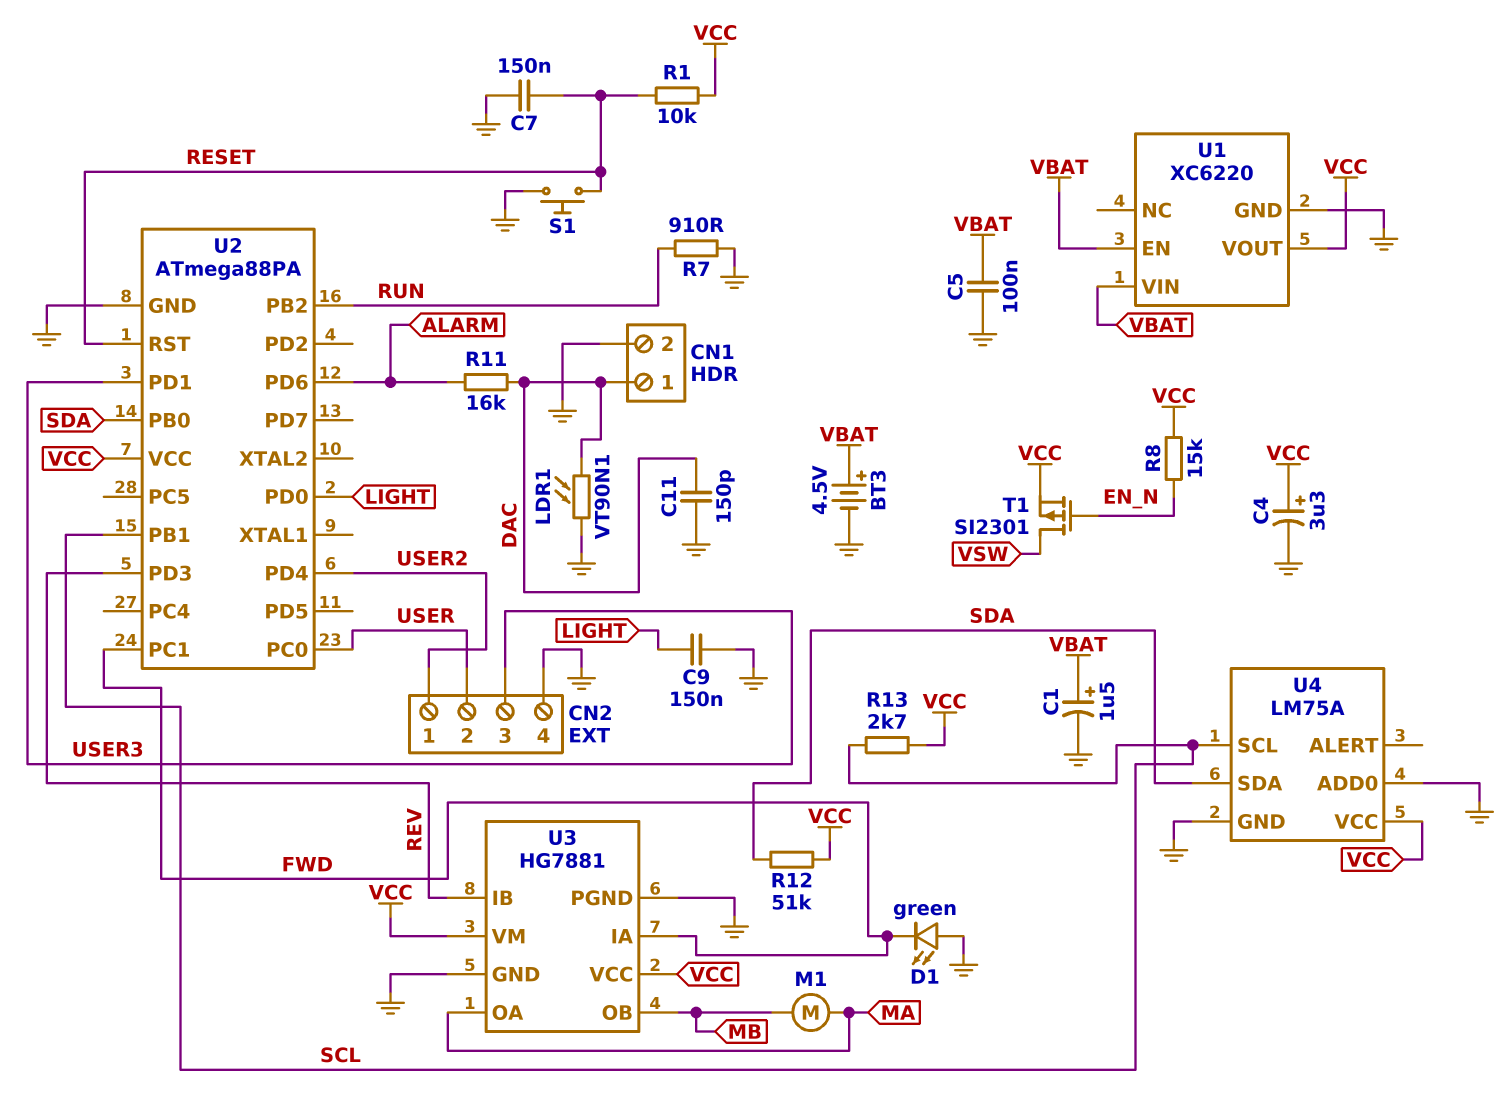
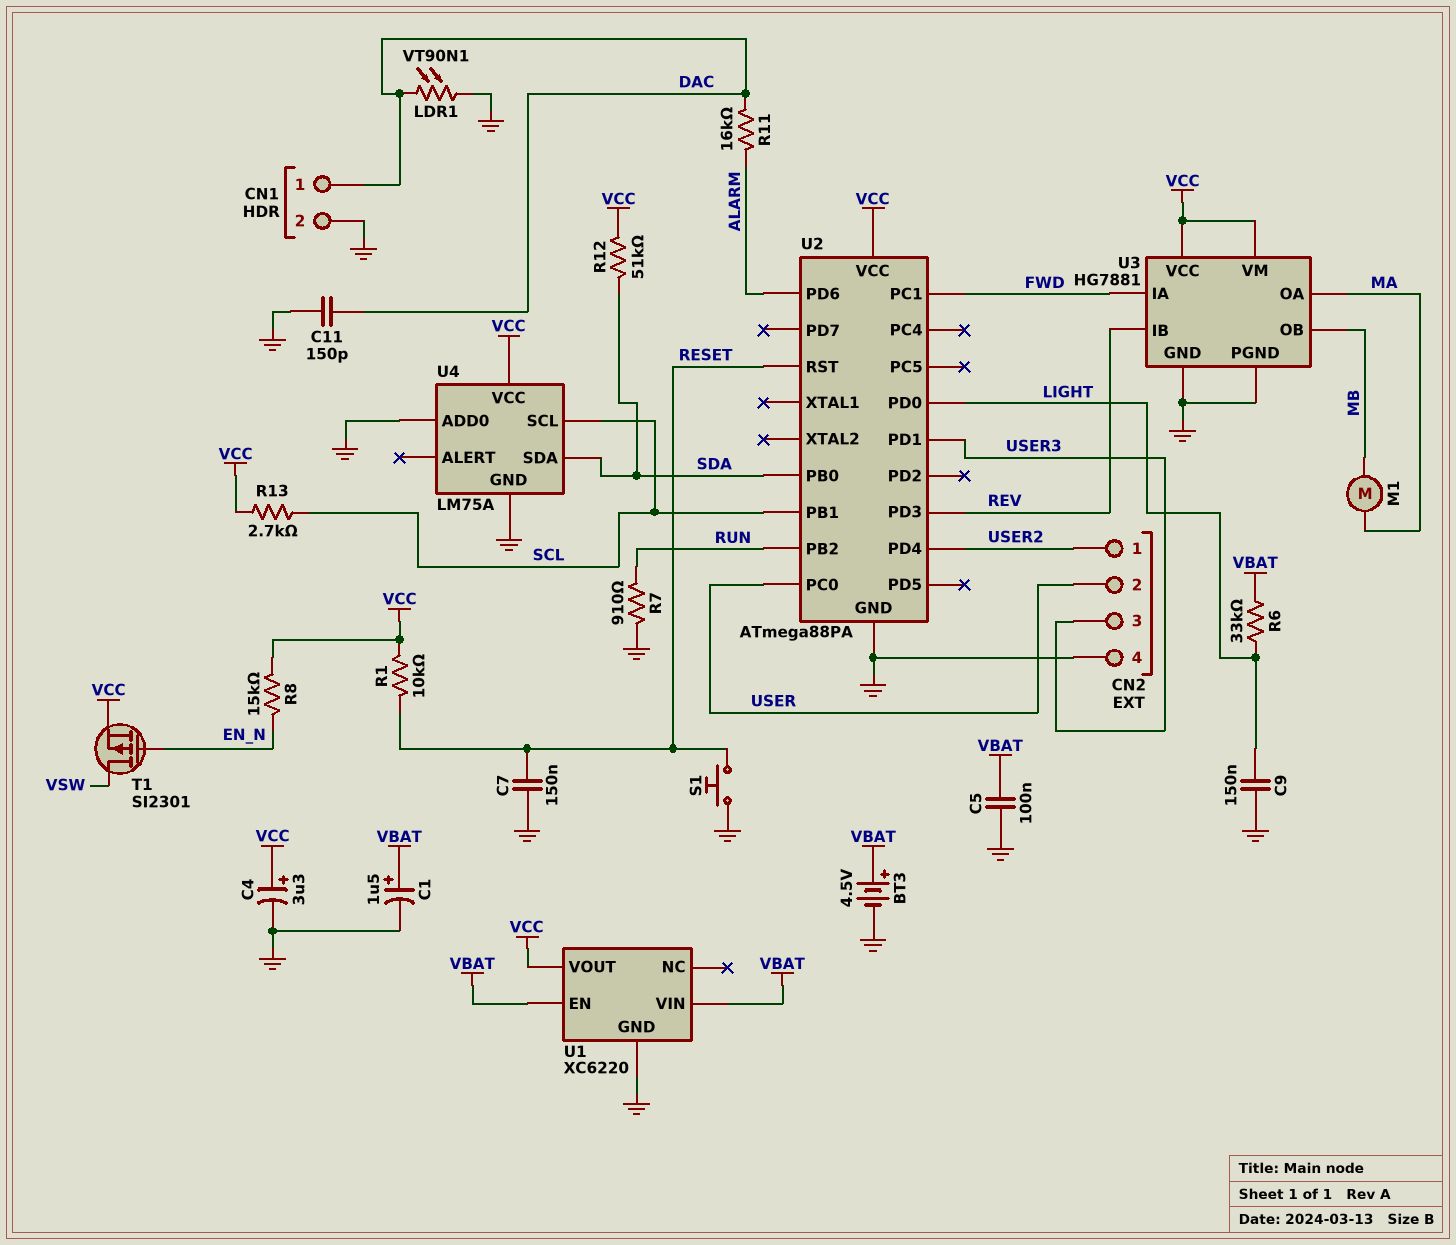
D1: LED green (A GND, K FWD) -> none
R6: none -> 33k (LIGHT, VBAT)

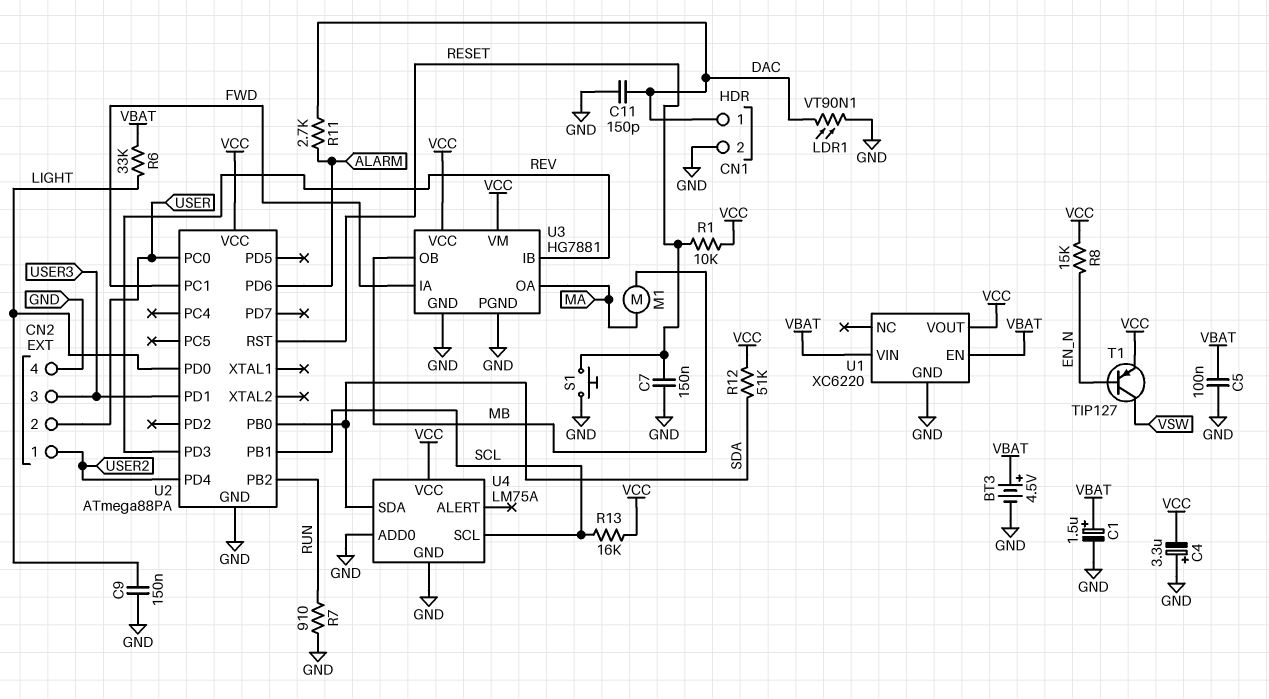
C4: 3.3uF (plus VCC, minus GND) -> 3.3uF (plus GND, minus VCC)
R11: 16k (ALARM, DAC) -> 2.7k (ALARM, DAC)
R13: 2.7k (SCL, VCC) -> 16k (SCL, VCC)
T1: PMOS SI2301 (G EN_N, D VSW, S VCC) -> PNP TIP127 (B EN_N, C VSW, E VCC)

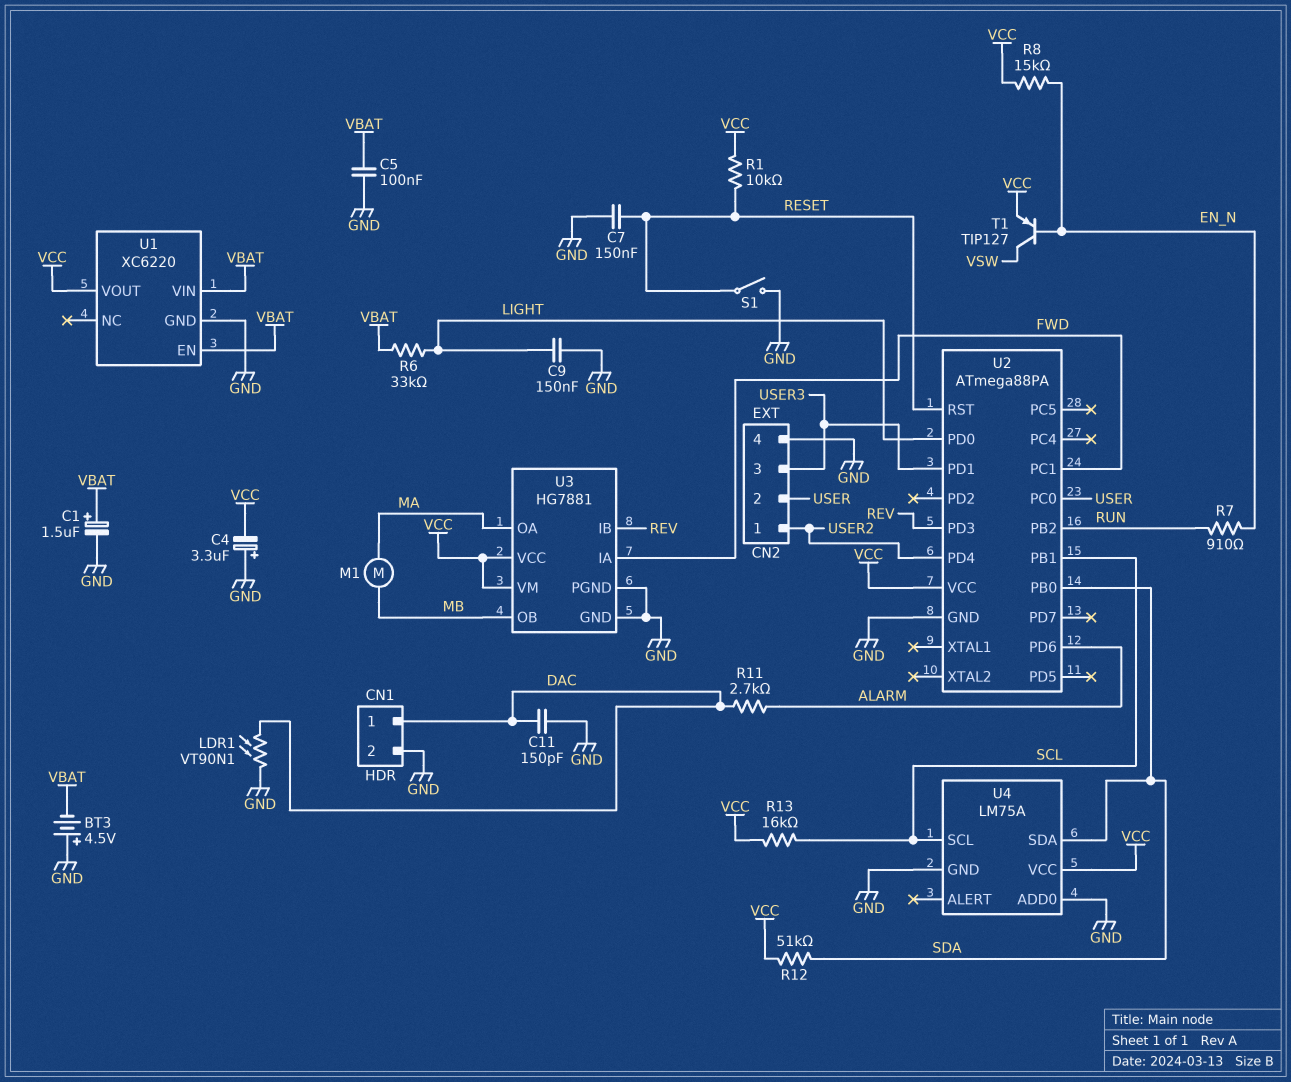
BT3: 4.5V (plus VBAT, minus GND) -> 4.5V (plus GND, minus VBAT)
R7: 910 (GND, RUN) -> 910 (EN_N, RUN)
S1: button (GND, RESET) -> switch (GND, RESET)

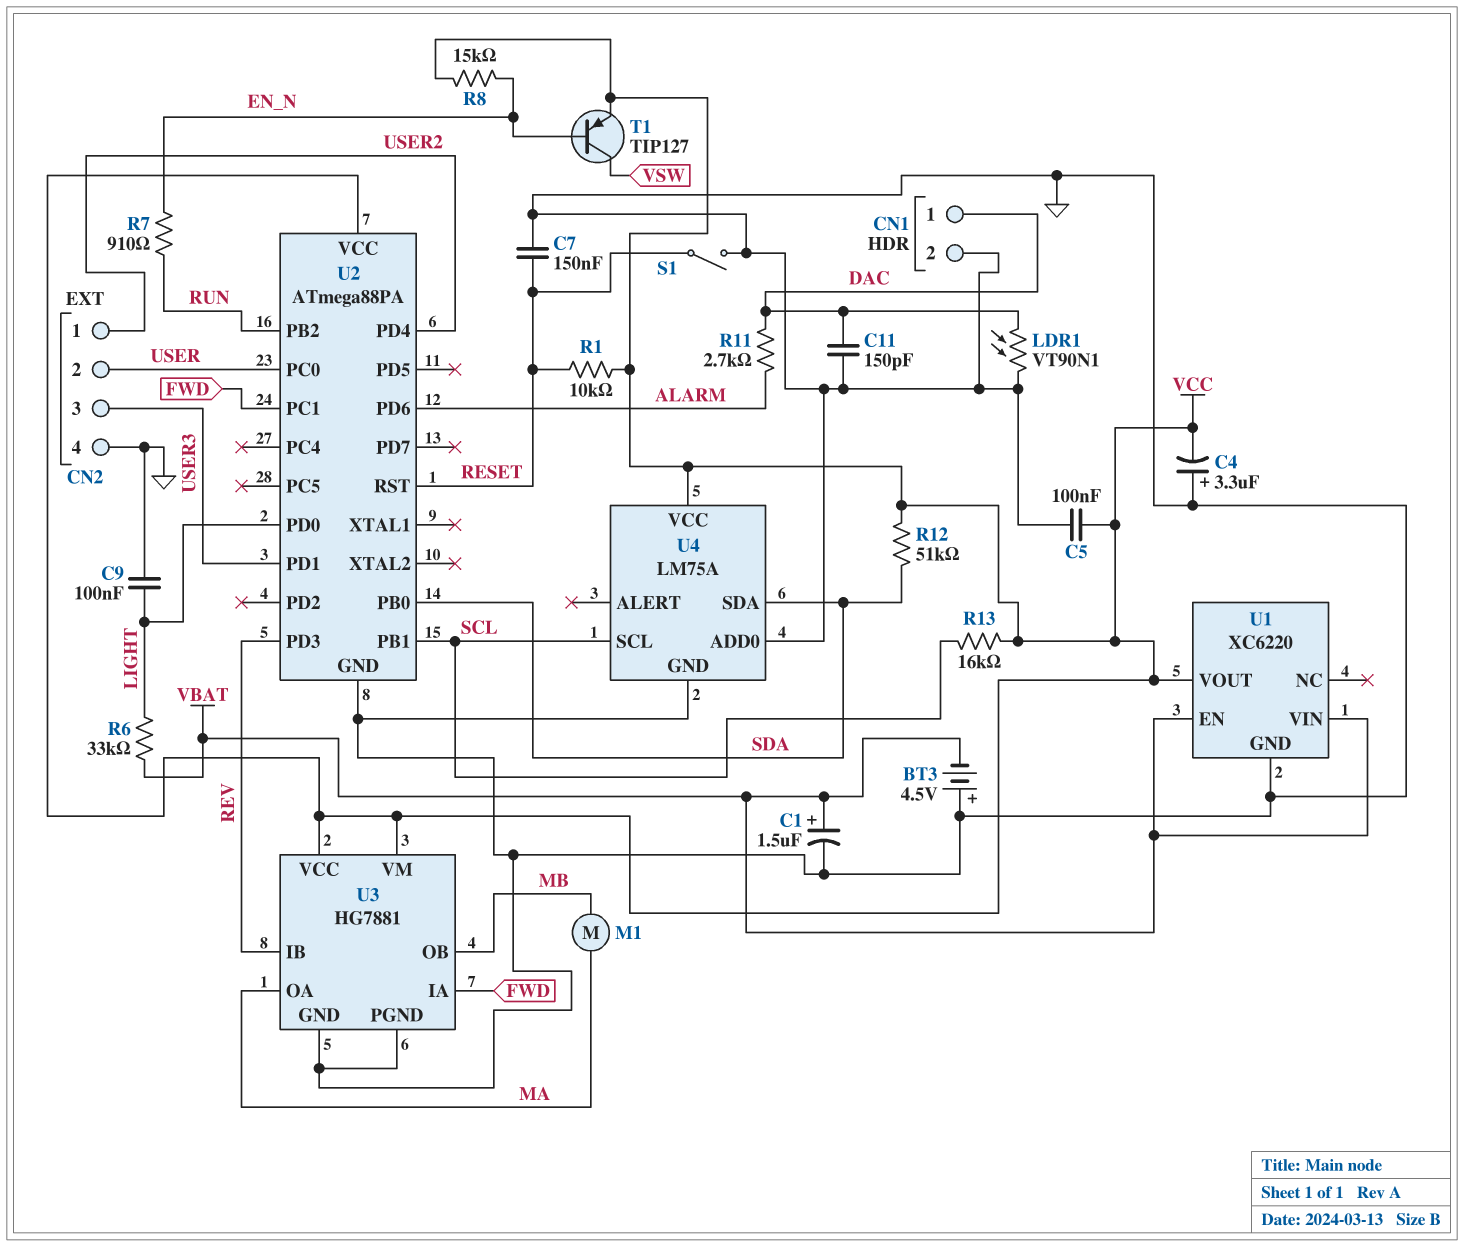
C5: 100nF (GND, VBAT) -> 100nF (GND, VCC)
C9: 150nF (GND, LIGHT) -> 100nF (GND, LIGHT)

